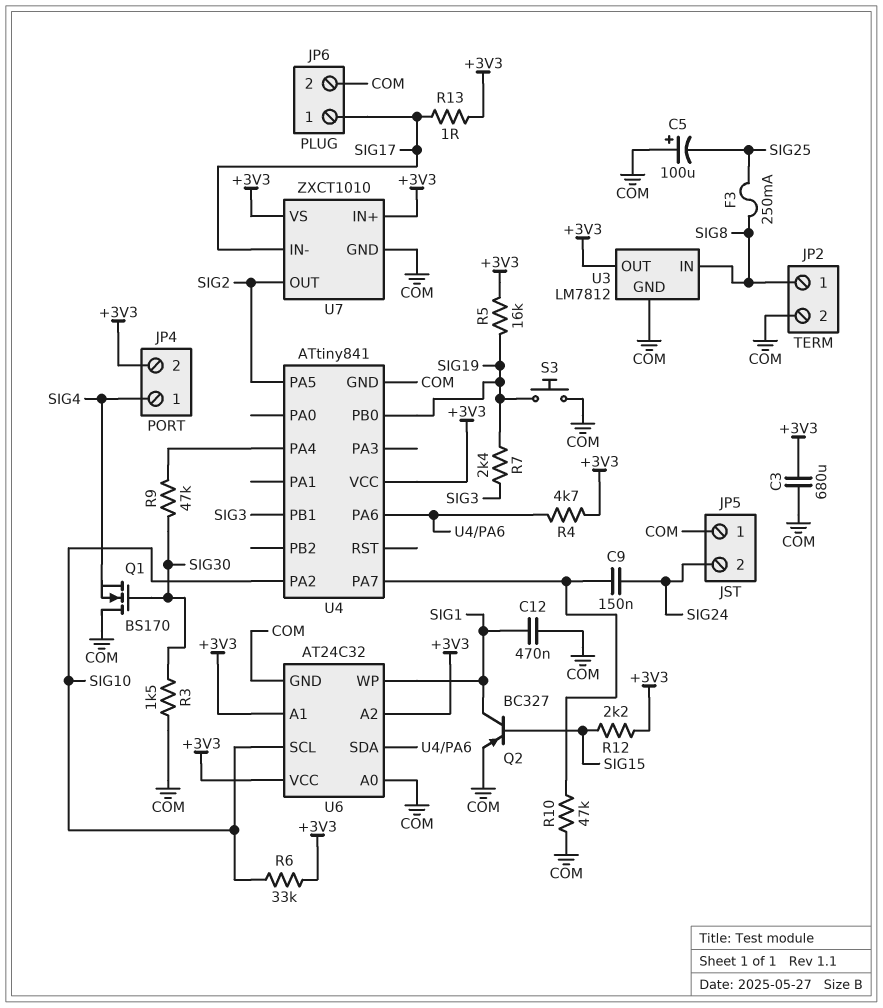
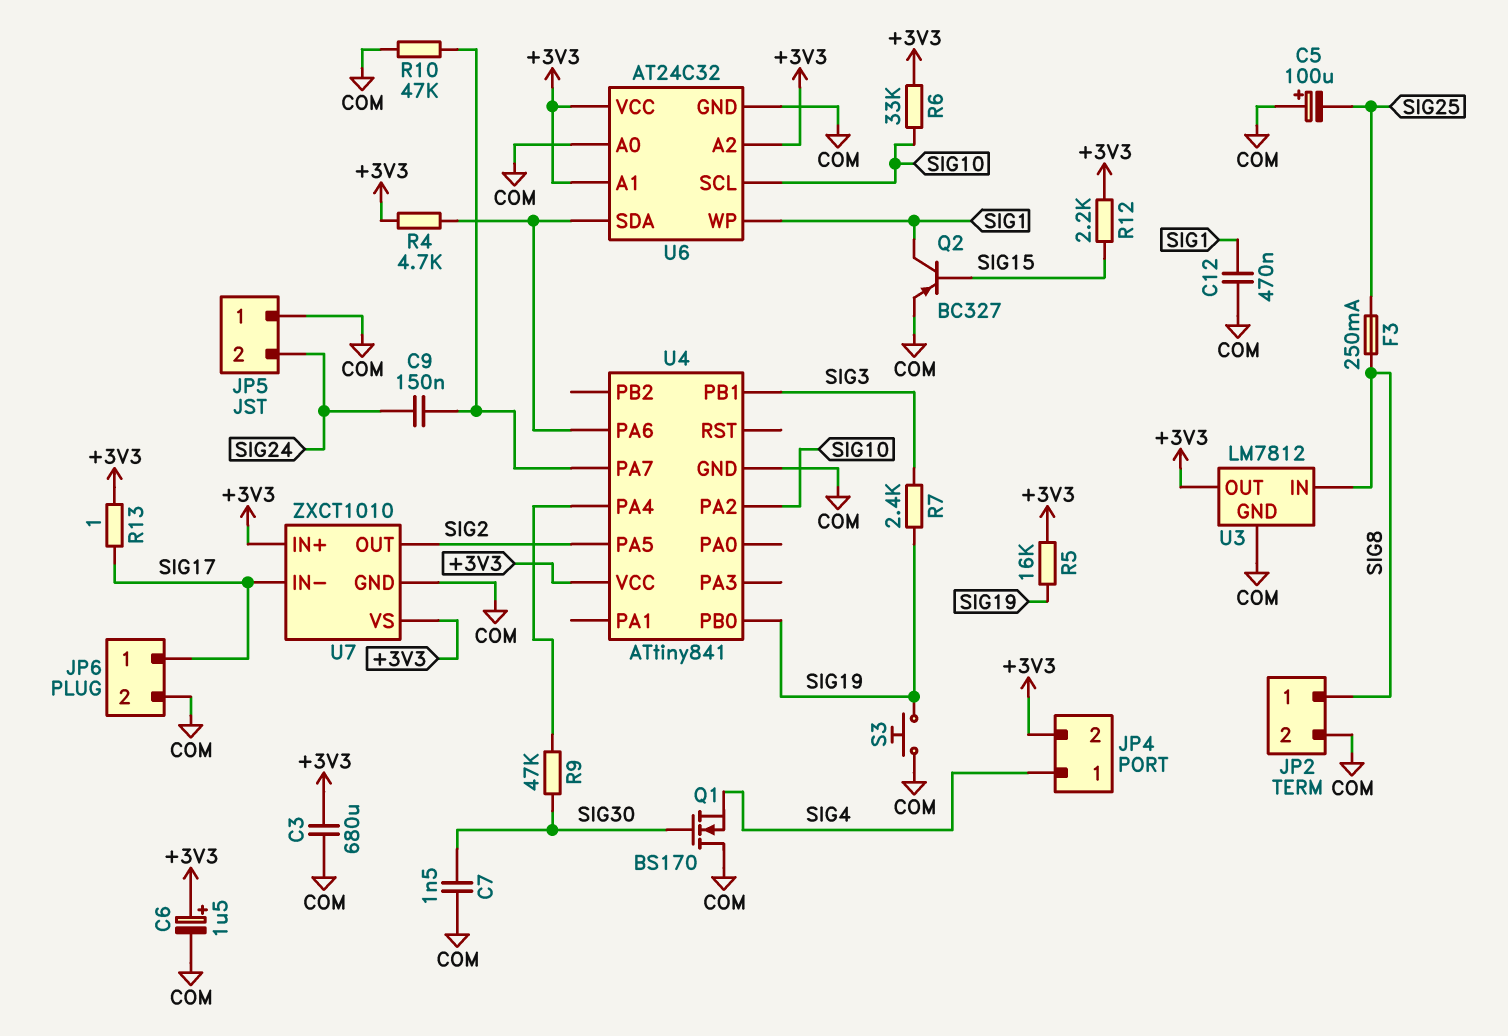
C6: none -> 1.5uF (plus +3V3, minus COM)
C7: none -> 1.5nF (COM, SIG30)
R3: 1.5k (COM, SIG30) -> none

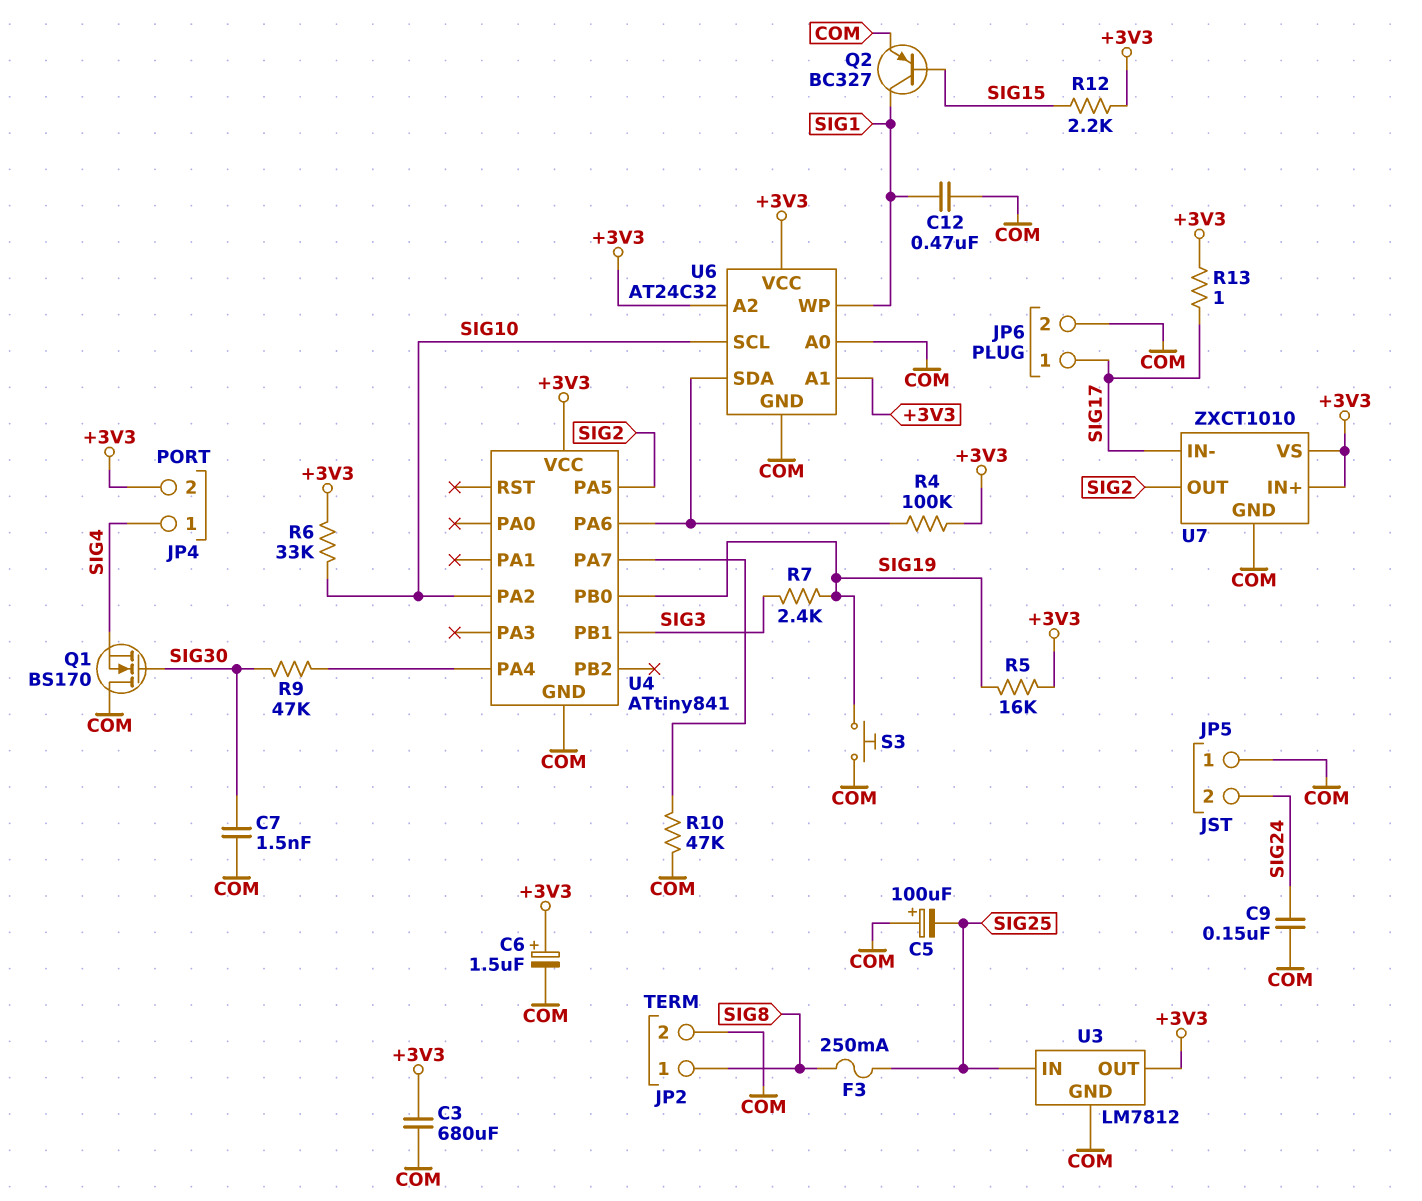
C9: 150nF (SIG24, U4/PA7) -> 150nF (COM, SIG24)
R4: 4.7k (+3V3, U4/PA6) -> 100k (+3V3, U4/PA6)
U3 pin IN: SIG8 -> SIG25

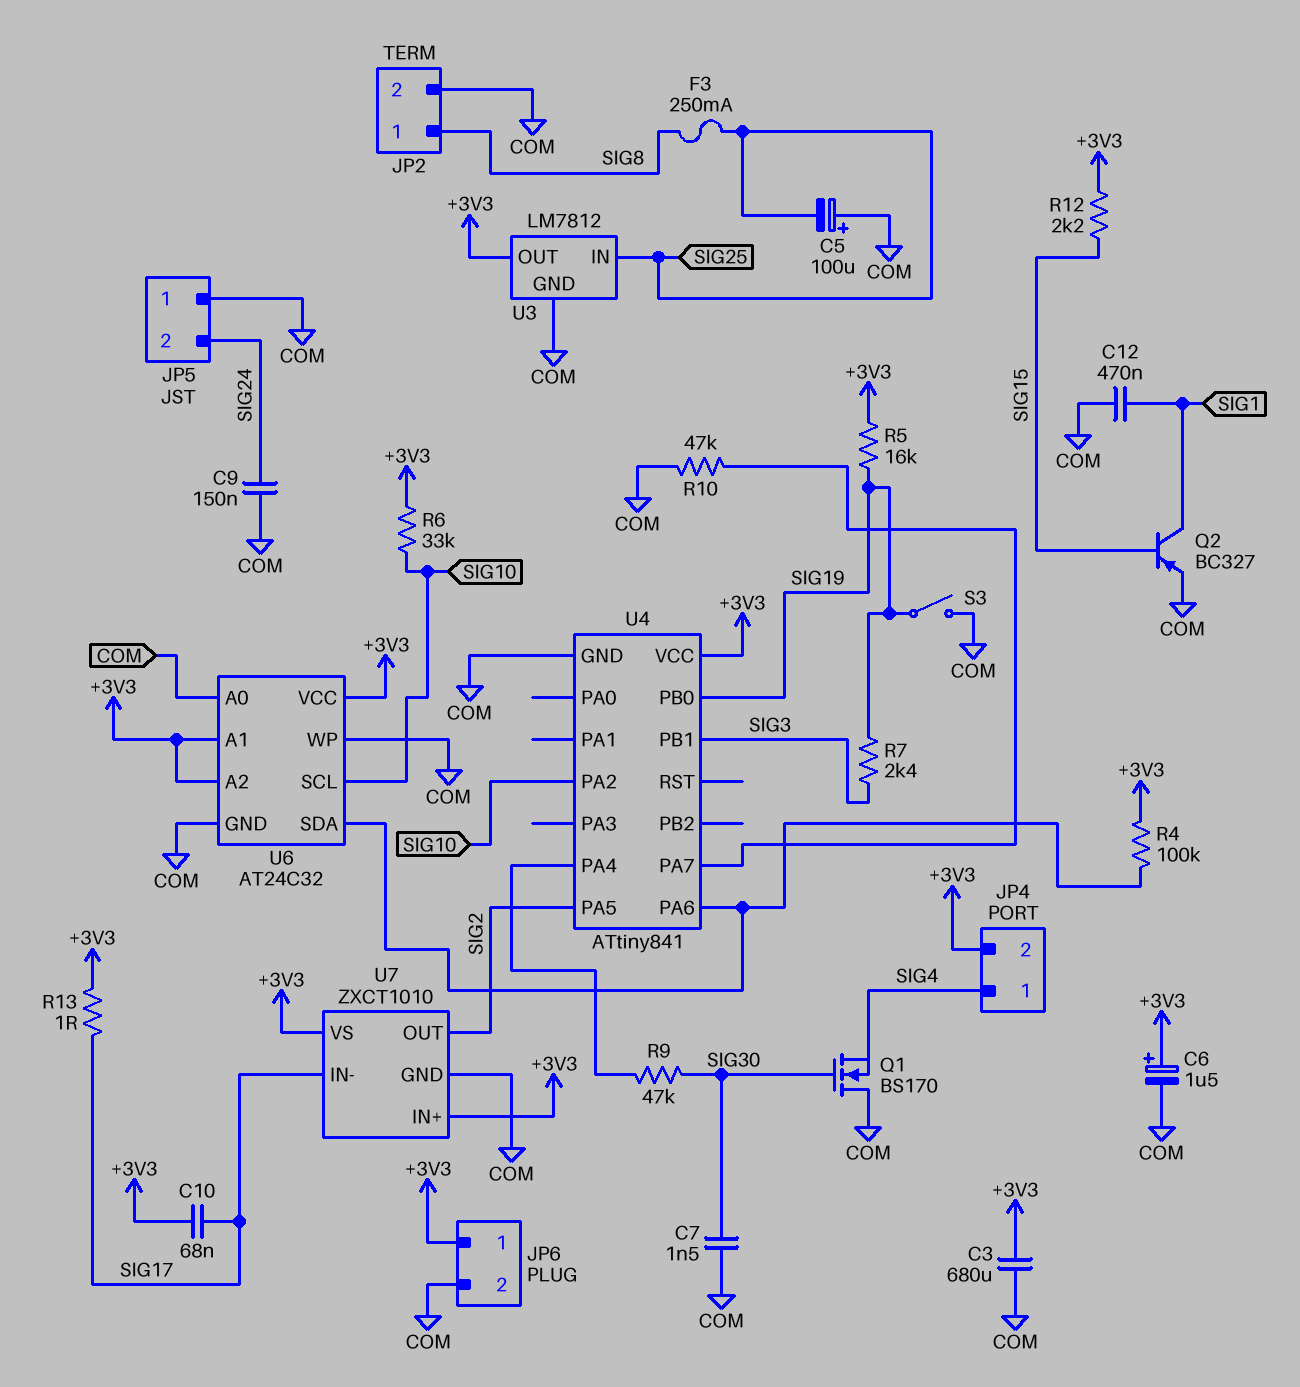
C10: none -> 68nF (+3V3, SIG17)
JP6 pin 1: SIG17 -> +3V3
S3: button (COM, SIG19) -> switch (COM, SIG19)
U6 pin WP: SIG1 -> COM

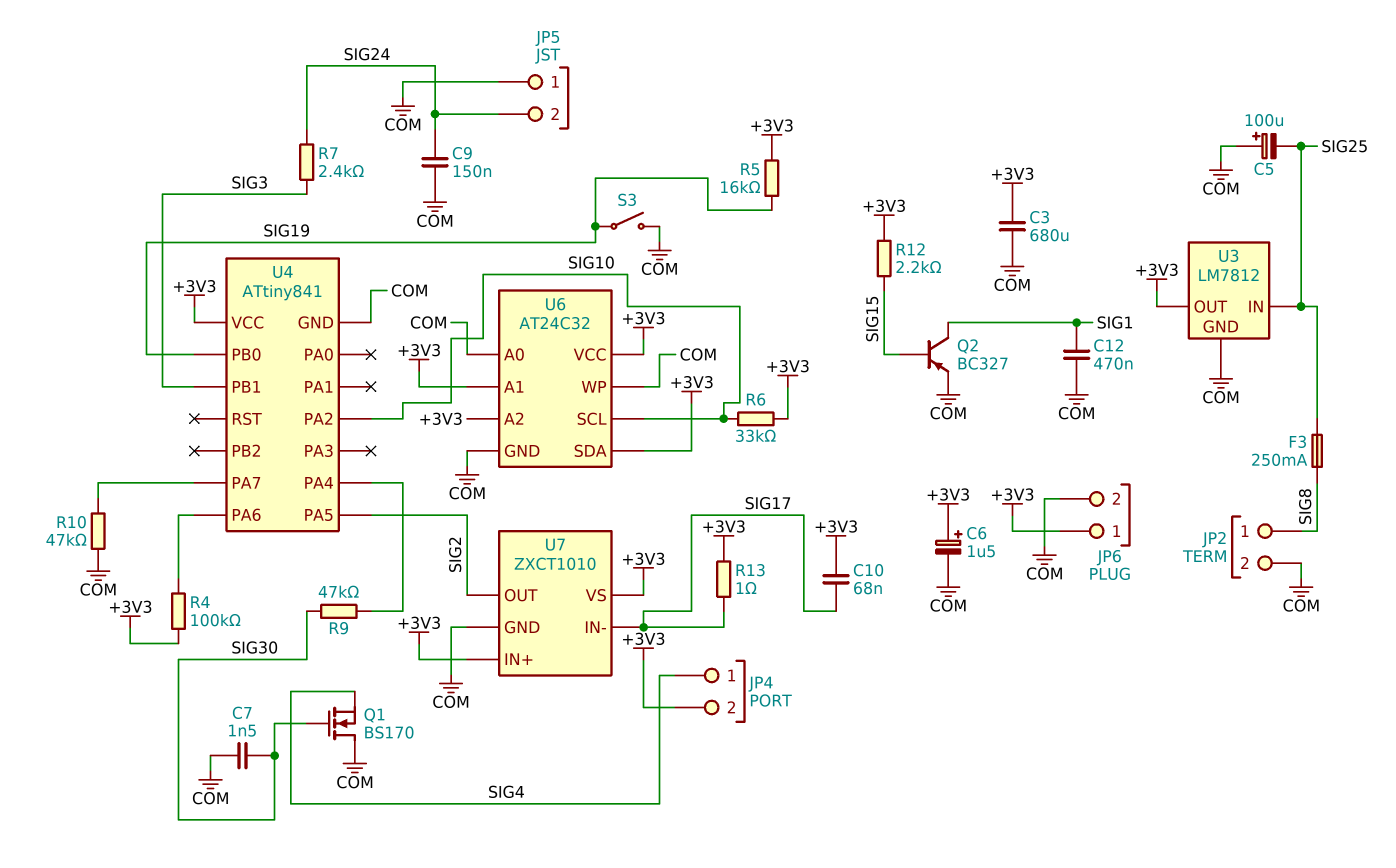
R7: 2.4k (SIG3, SIG19) -> 2.4k (SIG3, SIG24)
U6 pin SDA: U4/PA6 -> +3V3

